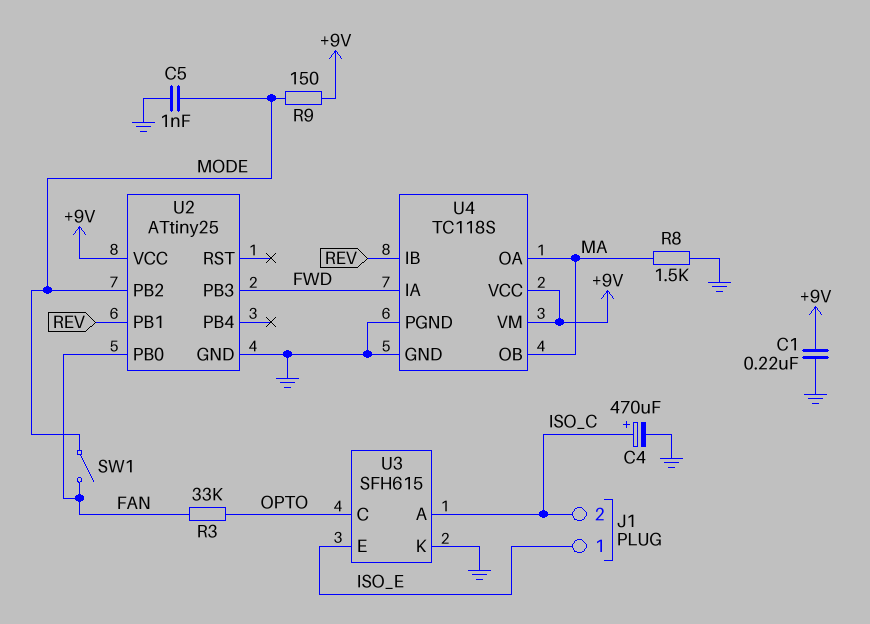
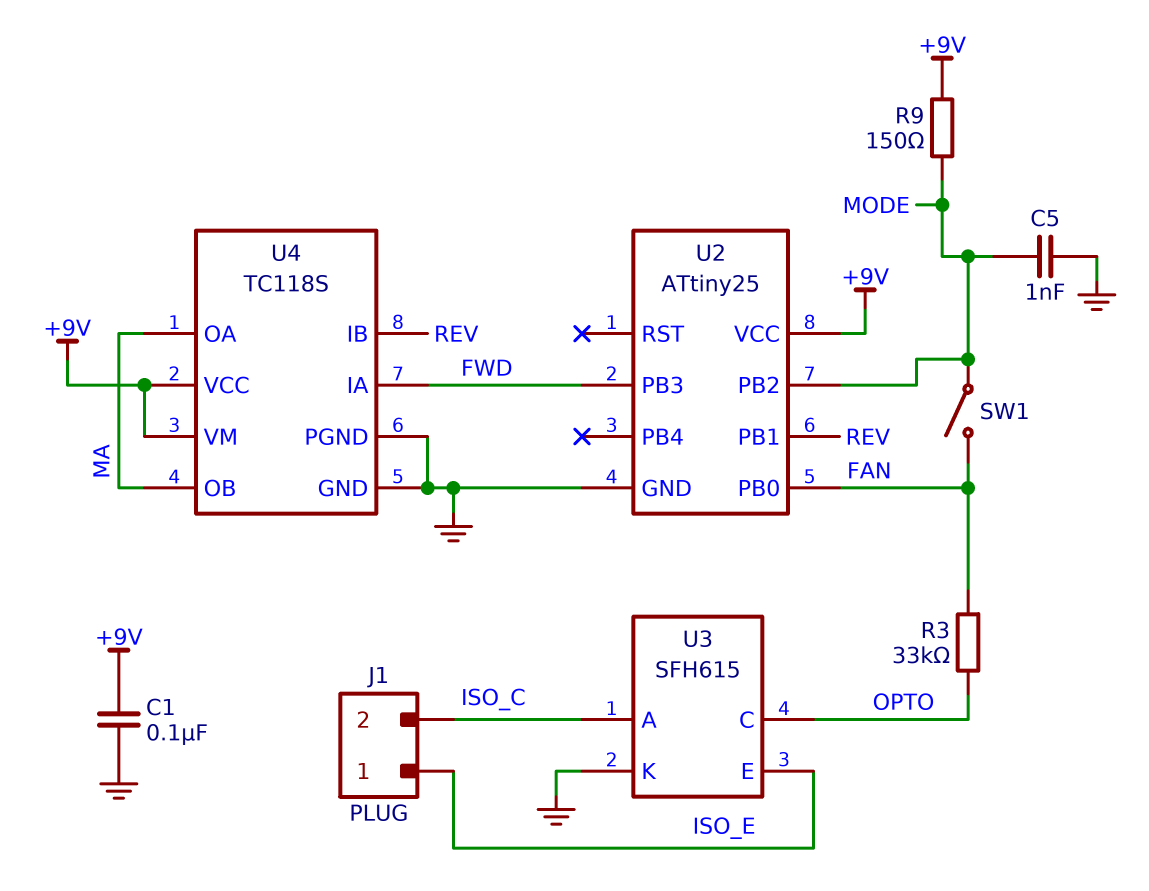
C1: 220nF (+9V, GND) -> 100nF (+9V, GND)
C4: 470uF (plus ISO_C, minus GND) -> none
R8: 1.5k (GND, MA) -> none

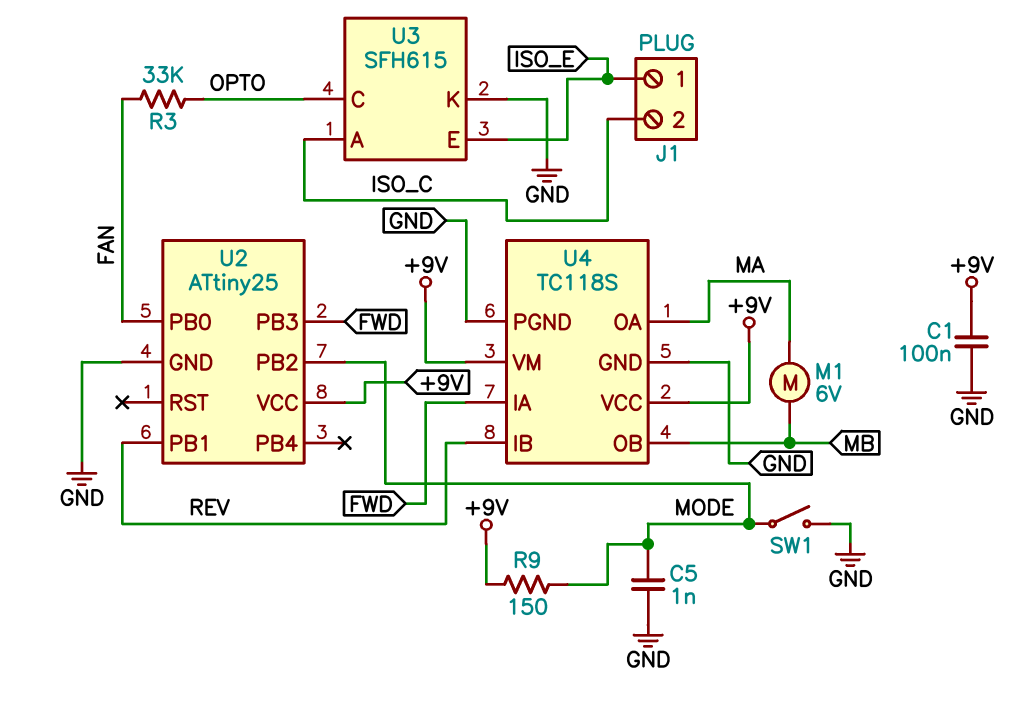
M1: none -> motor 6V (MA, MB)
SW1: switch (FAN, MODE) -> switch (GND, MODE)
U4 pin OB: MA -> MB

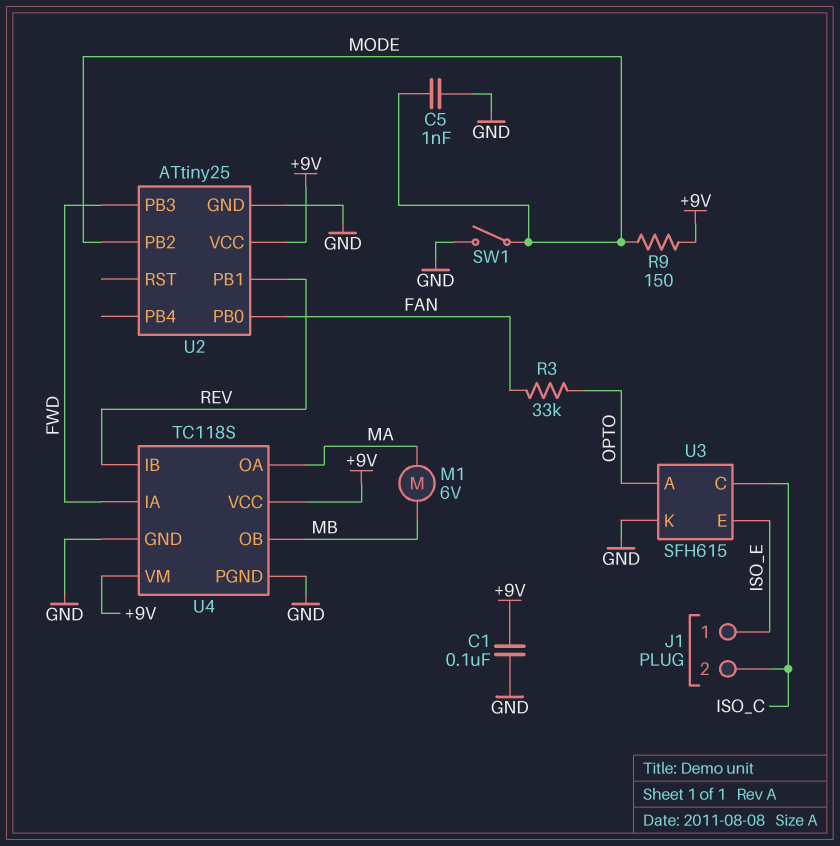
U3 pin A: ISO_C -> OPTO
U3 pin C: OPTO -> ISO_C

